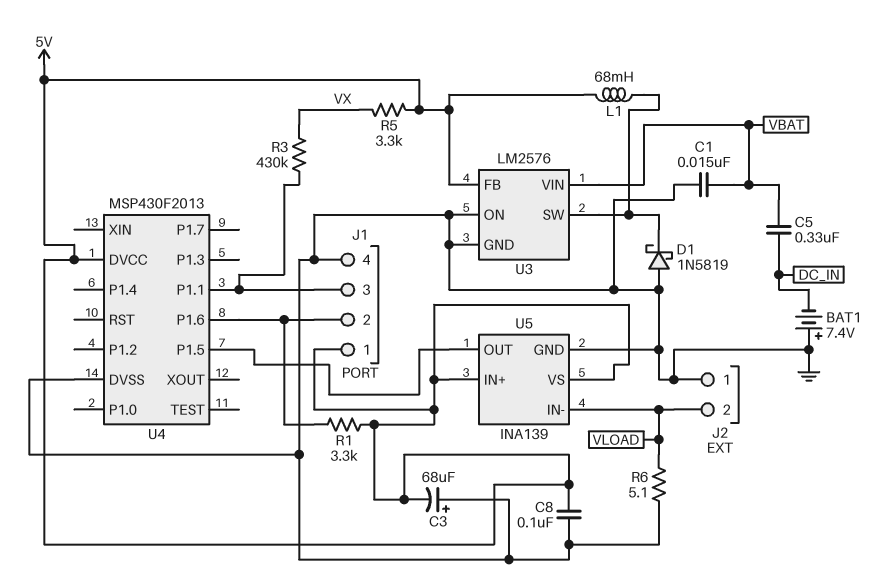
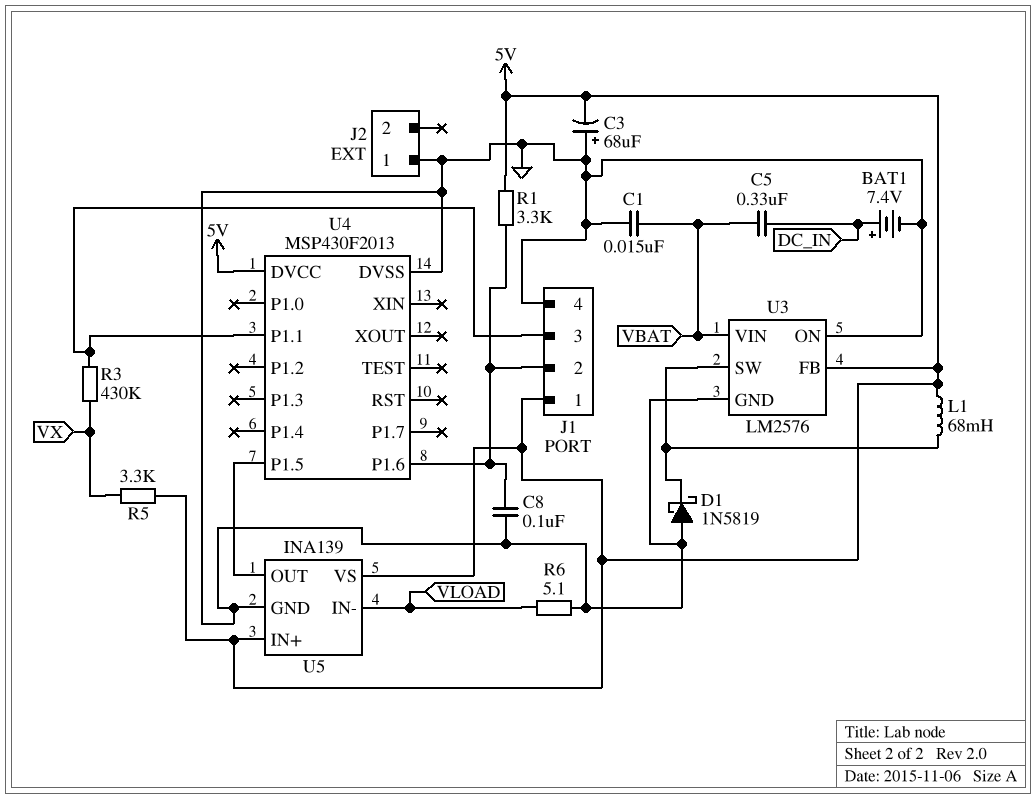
BAT1: 7.4V (plus GND, minus DC_IN) -> 7.4V (plus DC_IN, minus GND)
C8: 100nF (5V, GND) -> 100nF (GND, J1/2)
J2 pin 2: VLOAD -> none

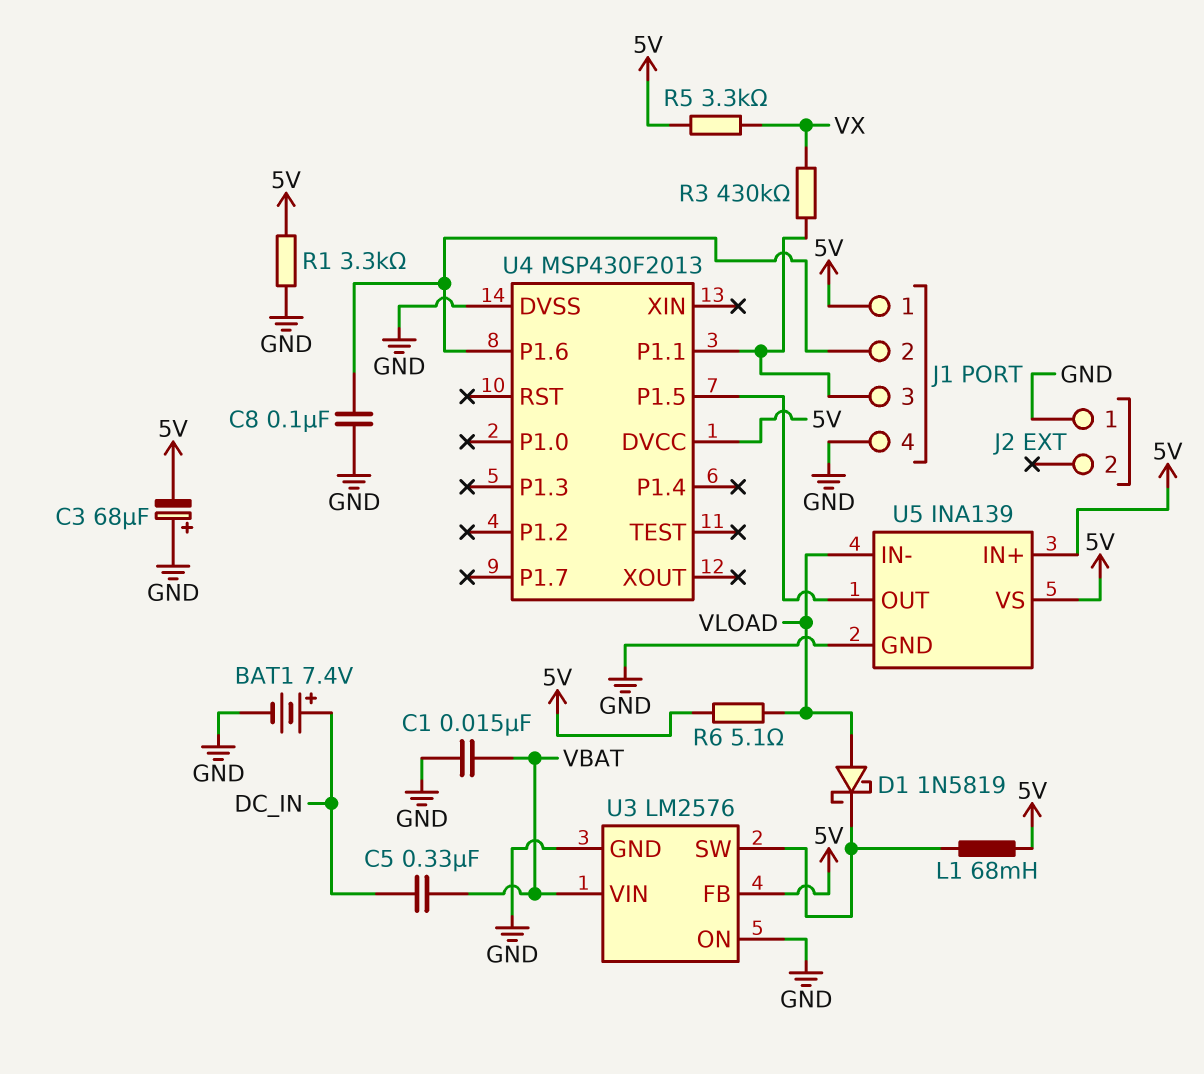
D1: schottky 1N5819 (A GND, K U3/SW) -> schottky 1N5819 (A VLOAD, K U3/SW)
R1: 3.3k (5V, J1/2) -> 3.3k (5V, GND)
R6: 5.1 (GND, VLOAD) -> 5.1 (5V, VLOAD)

